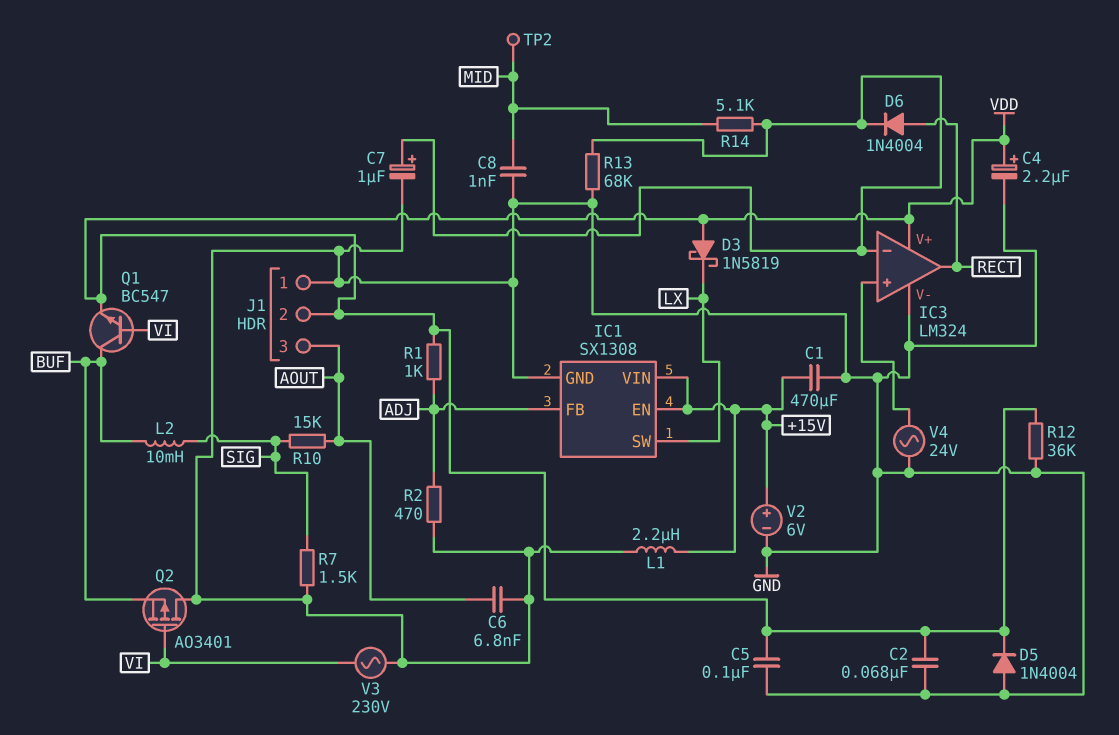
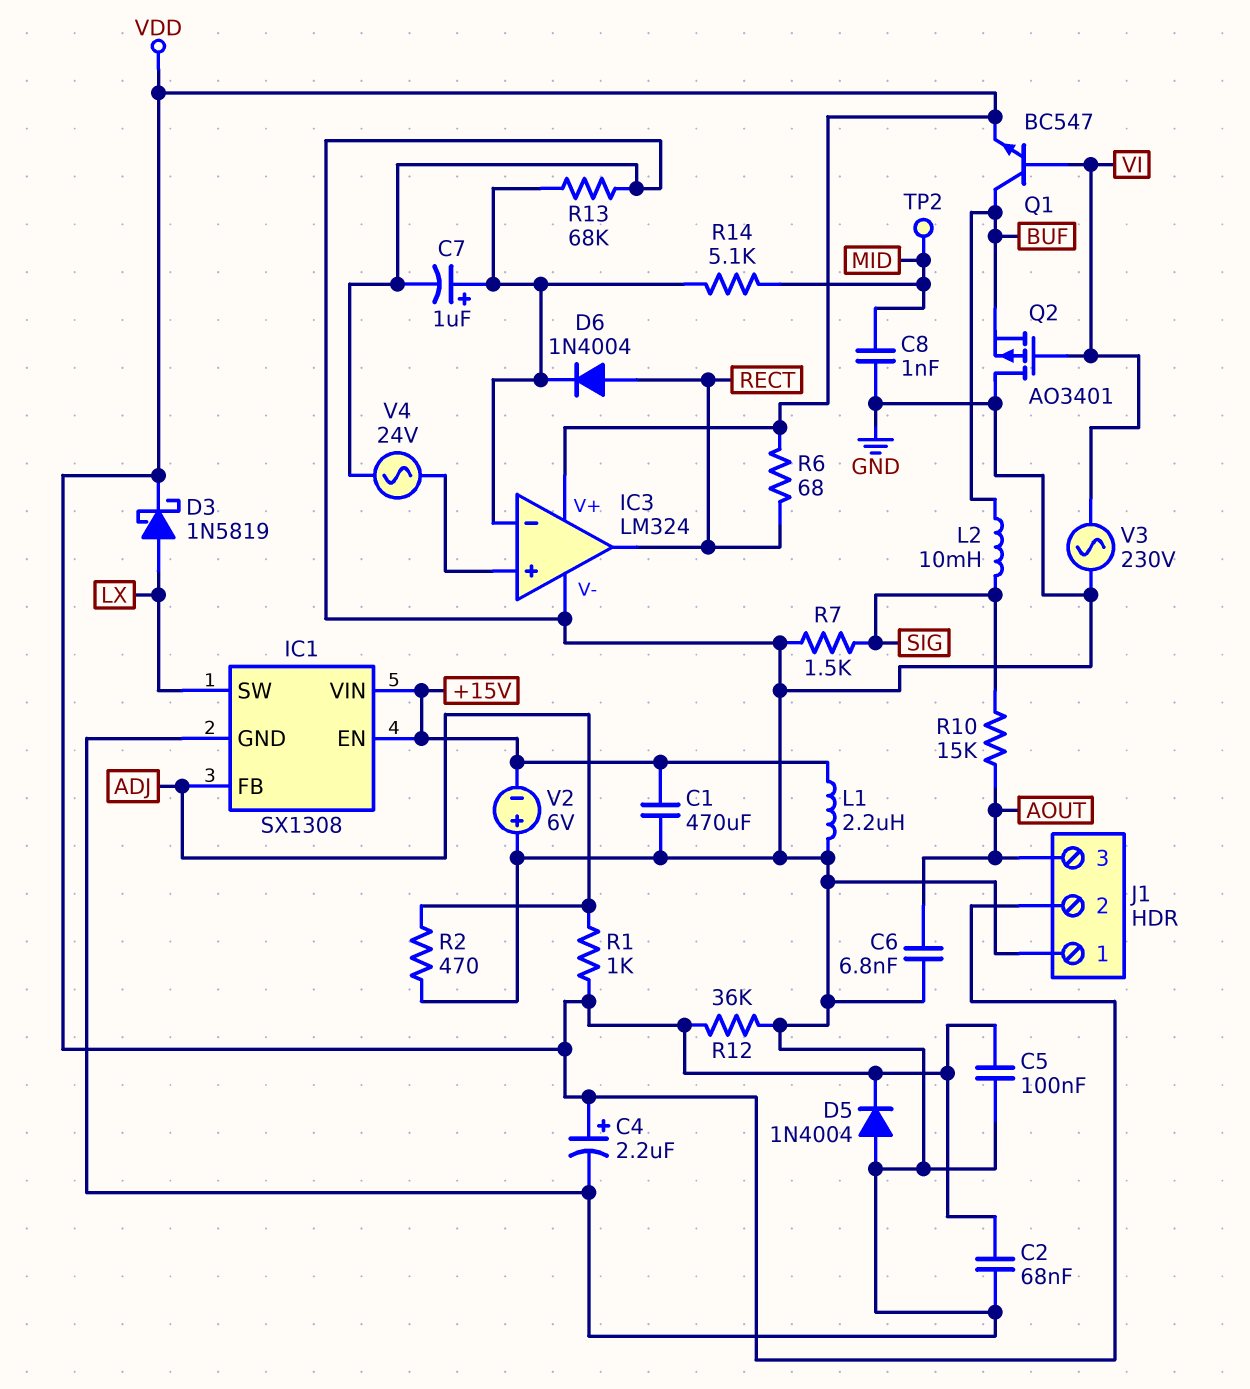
D3: schottky 1N5819 (A VDD, K LX) -> schottky 1N5819 (A LX, K VDD)
R6: none -> 68 (RECT, VDD)
V2: 6V (plus +15V, minus GND) -> 6V (plus GND, minus +15V)

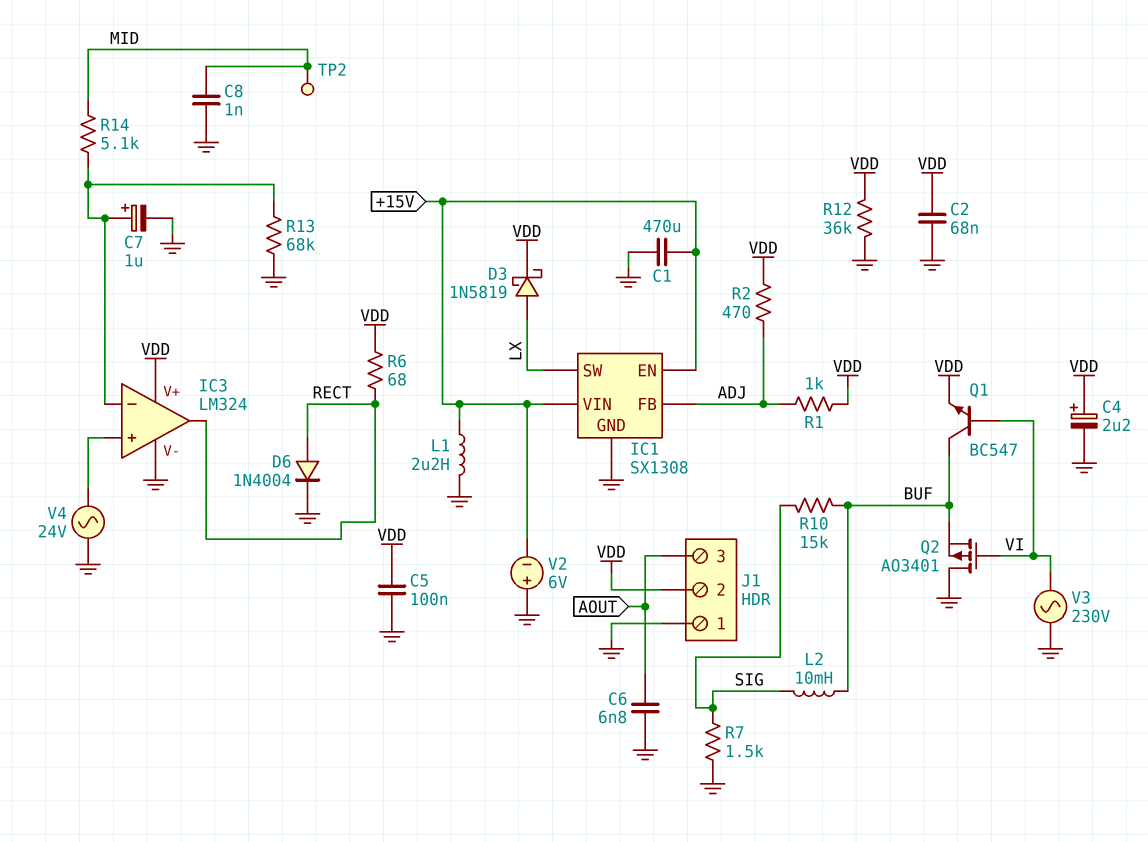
D5: diode 1N4004 (A GND, K VDD) -> none
D6: diode 1N4004 (A RECT, K IC3/in-) -> diode 1N4004 (A RECT, K GND)
R2: 470 (ADJ, GND) -> 470 (ADJ, VDD)
R10: 15k (AOUT, SIG) -> 15k (BUF, SIG)

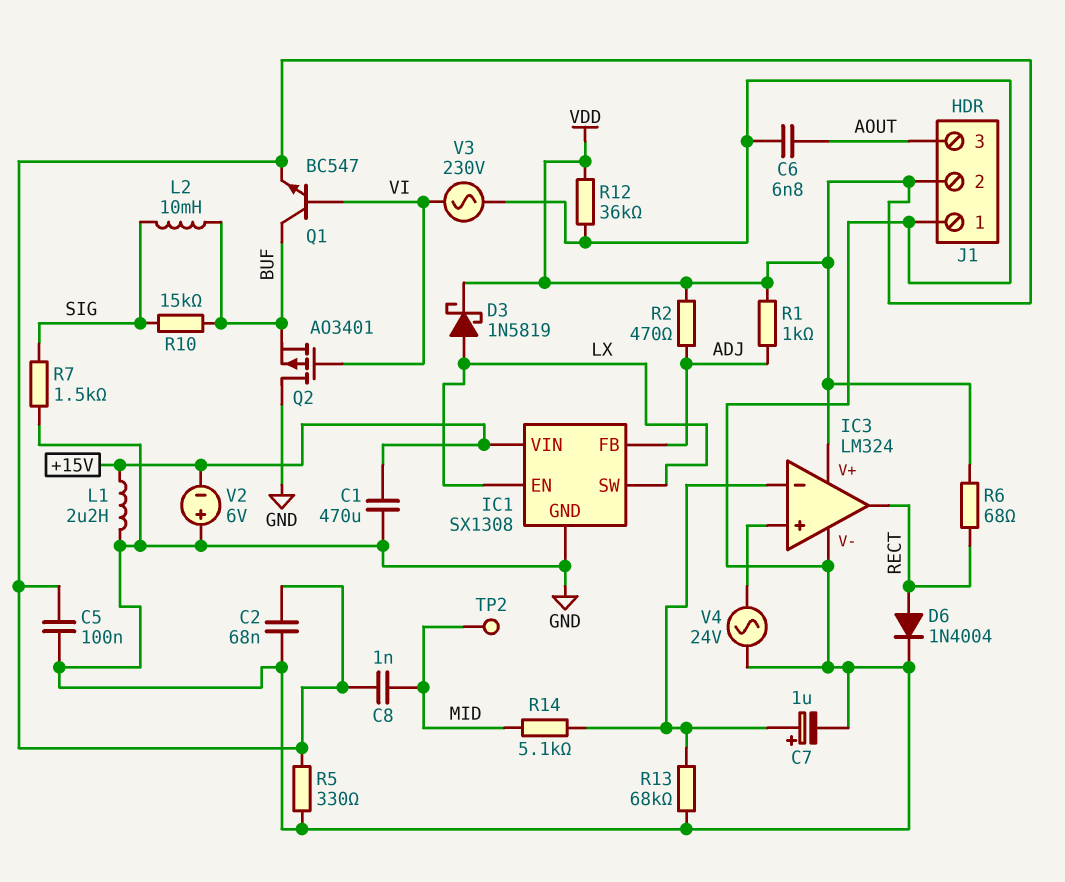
C4: 2.2uF (plus VDD, minus GND) -> none
C8: 1nF (GND, MID) -> 1nF (MID, VDD)
IC1 pin EN: +15V -> LX
R5: none -> 330 (GND, VDD)

